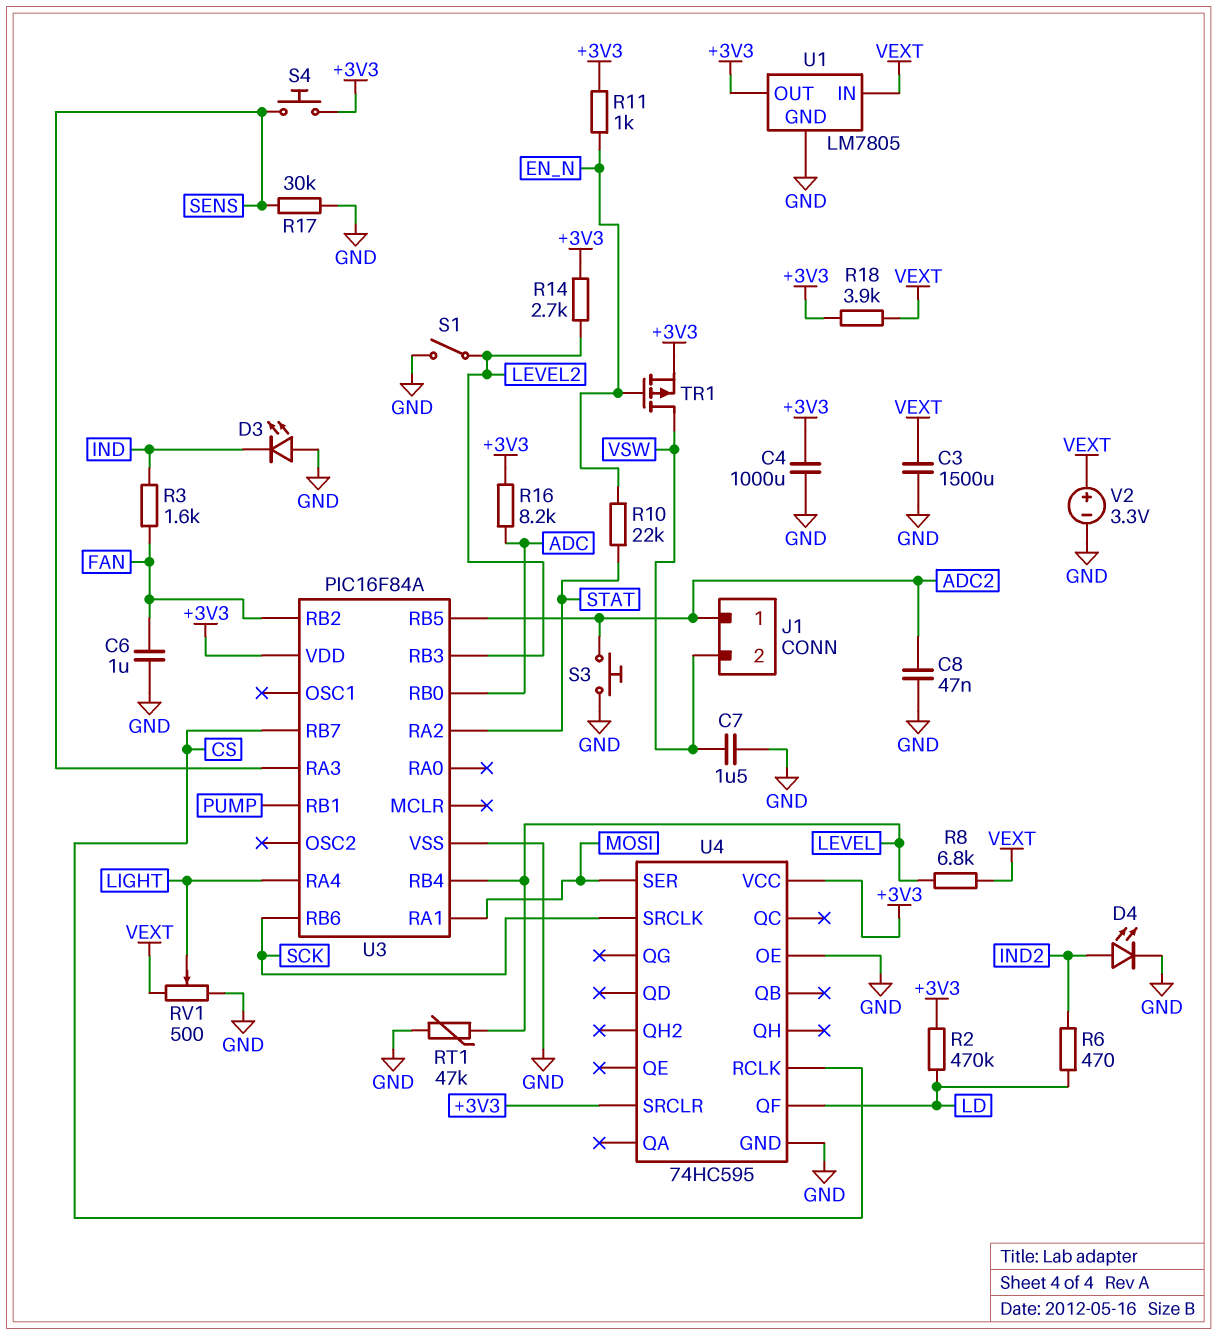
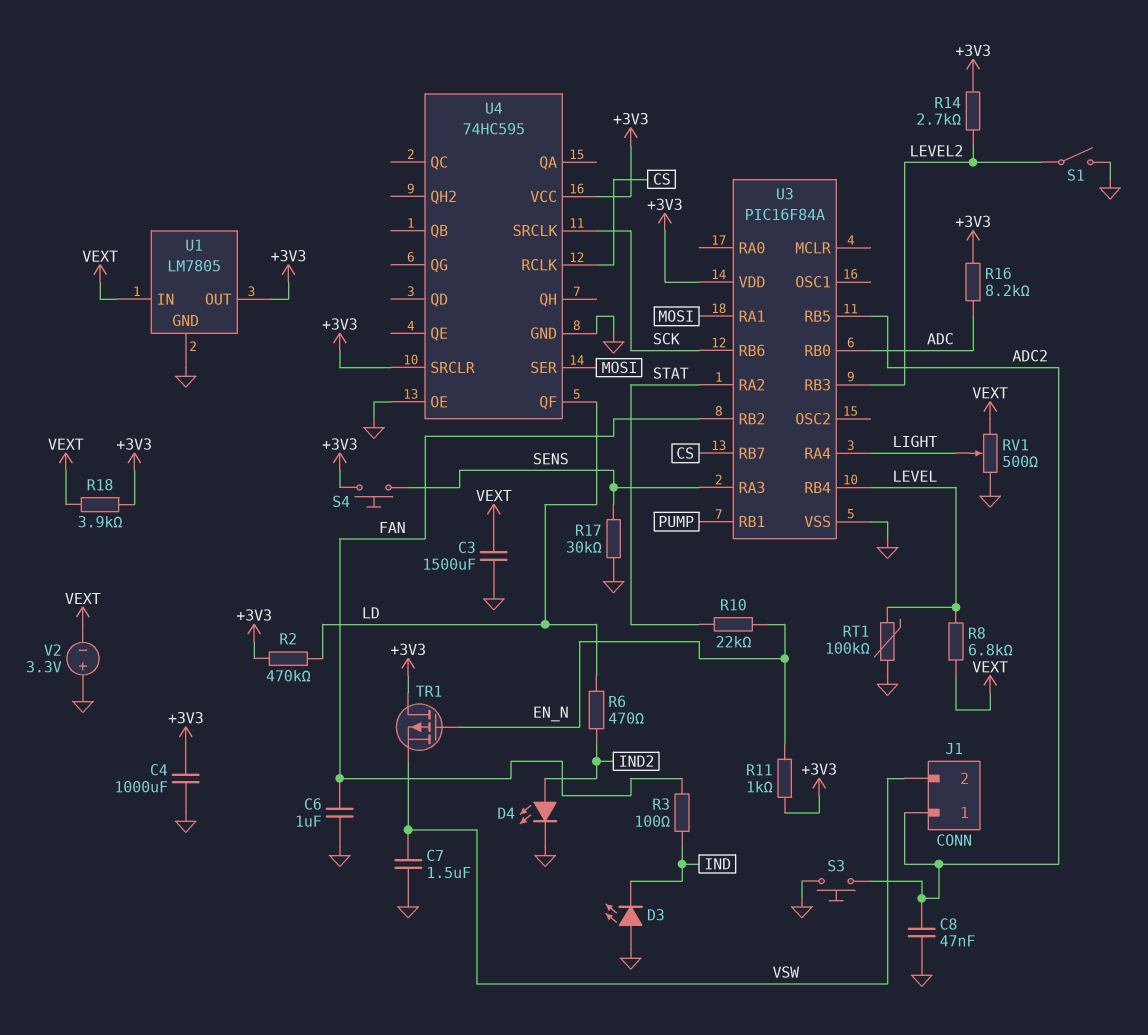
R3: 1.6k (FAN, IND) -> 100 (FAN, IND)
RT1: 47k (GND, LEVEL) -> 100k (GND, LEVEL)
TR1: PMOS (G EN_N, D VSW, S +3V3) -> PMOS (G EN_N, D +3V3, S VSW)
V2: 3.3V (plus VEXT, minus GND) -> 3.3V (plus GND, minus VEXT)

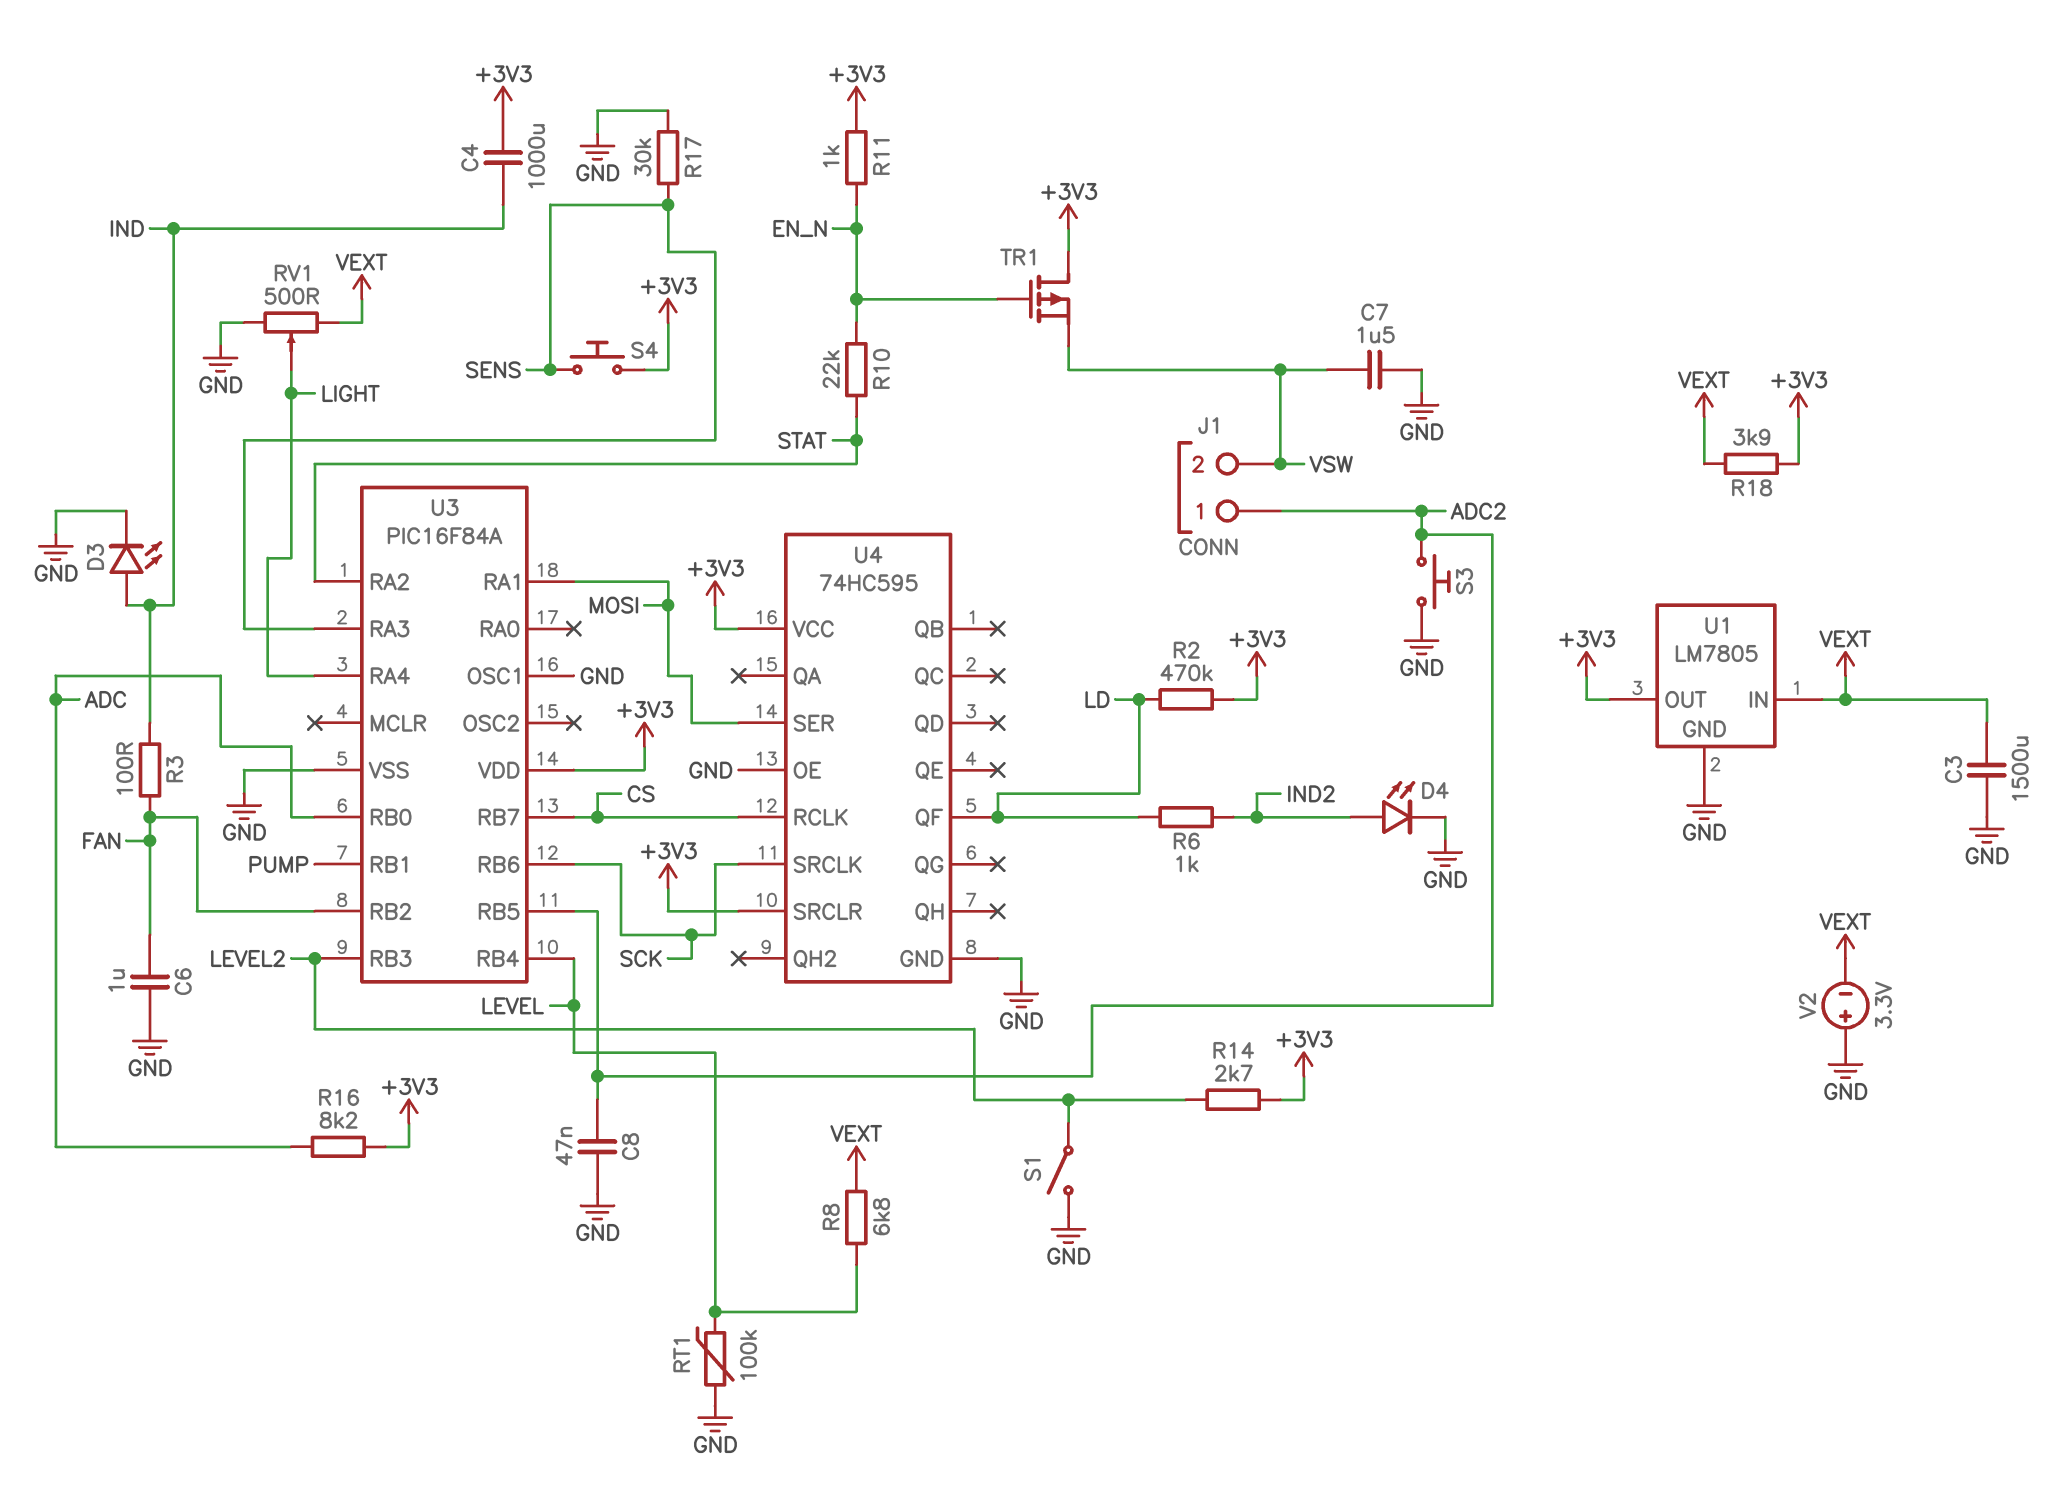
C4: 1000uF (+3V3, GND) -> 1000uF (+3V3, IND)
D3: LED (A GND, K IND) -> LED (A IND, K GND)
R6: 470 (IND2, LD) -> 1k (IND2, LD)
U3 pin OSC1: none -> GND

